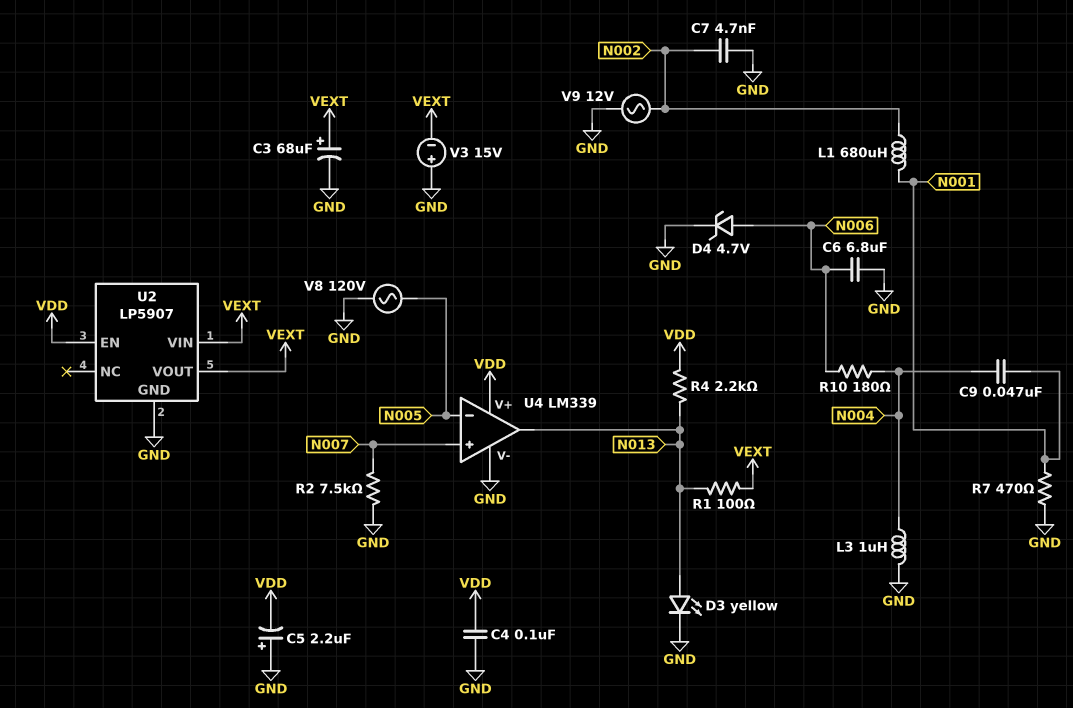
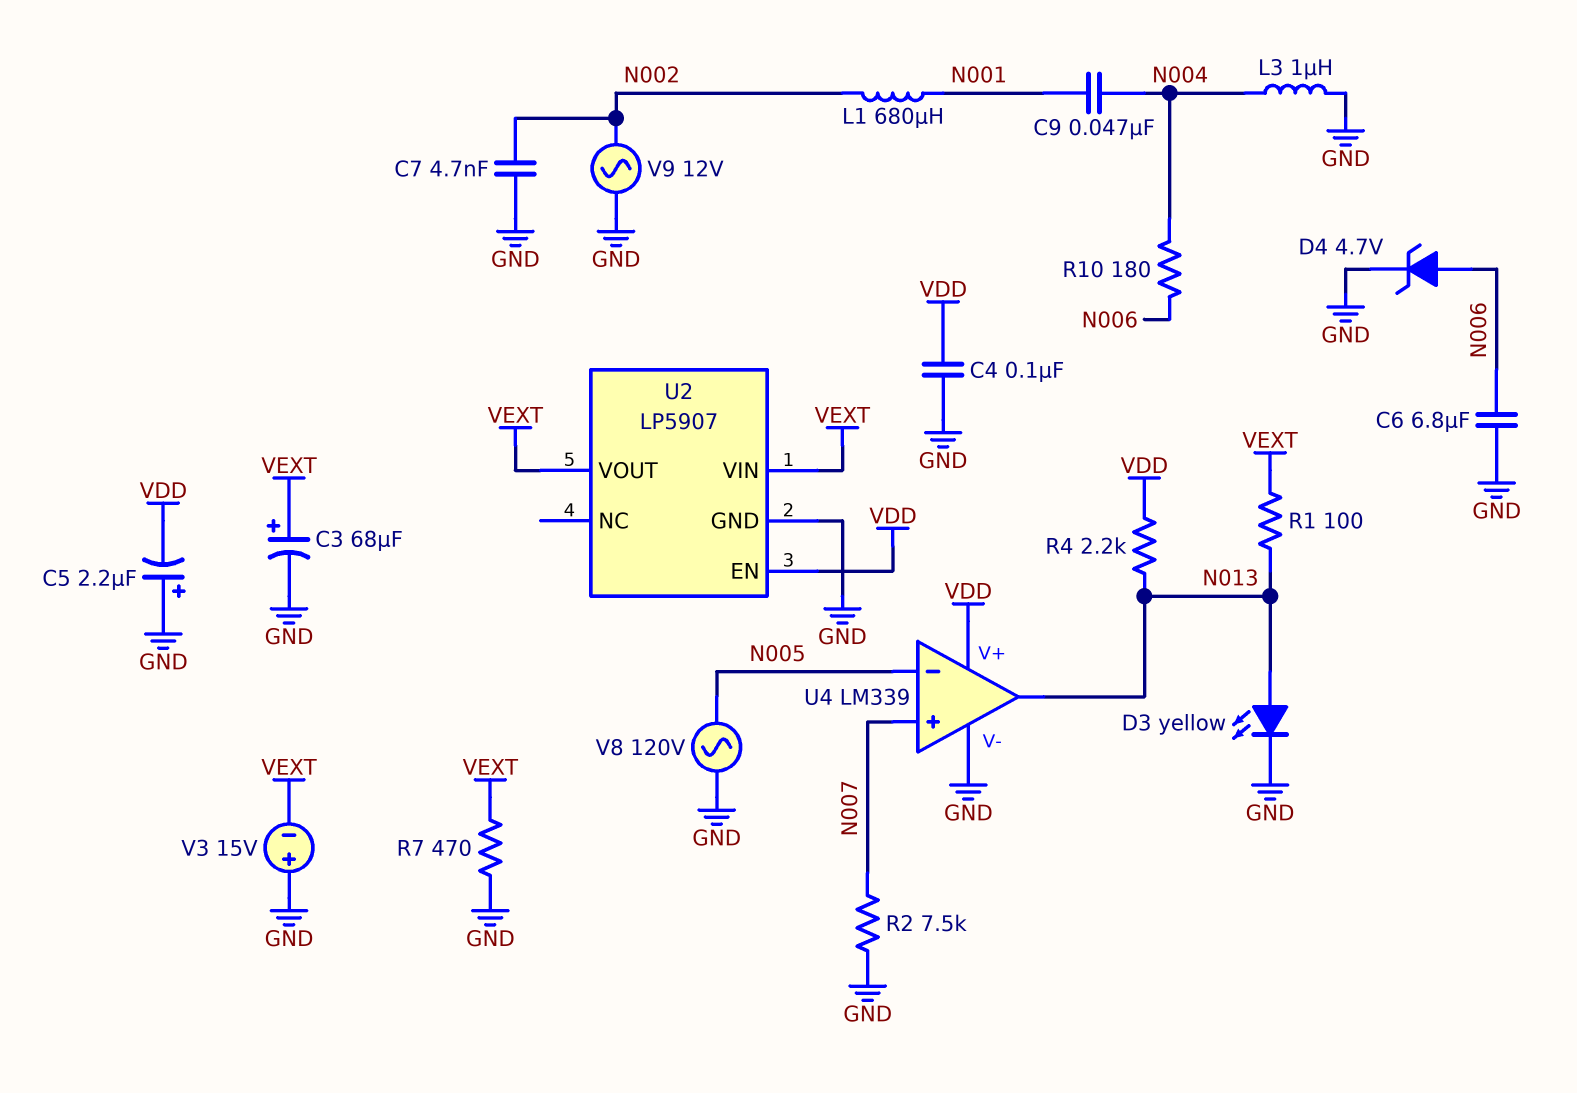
R7: 470 (GND, N001) -> 470 (GND, VEXT)

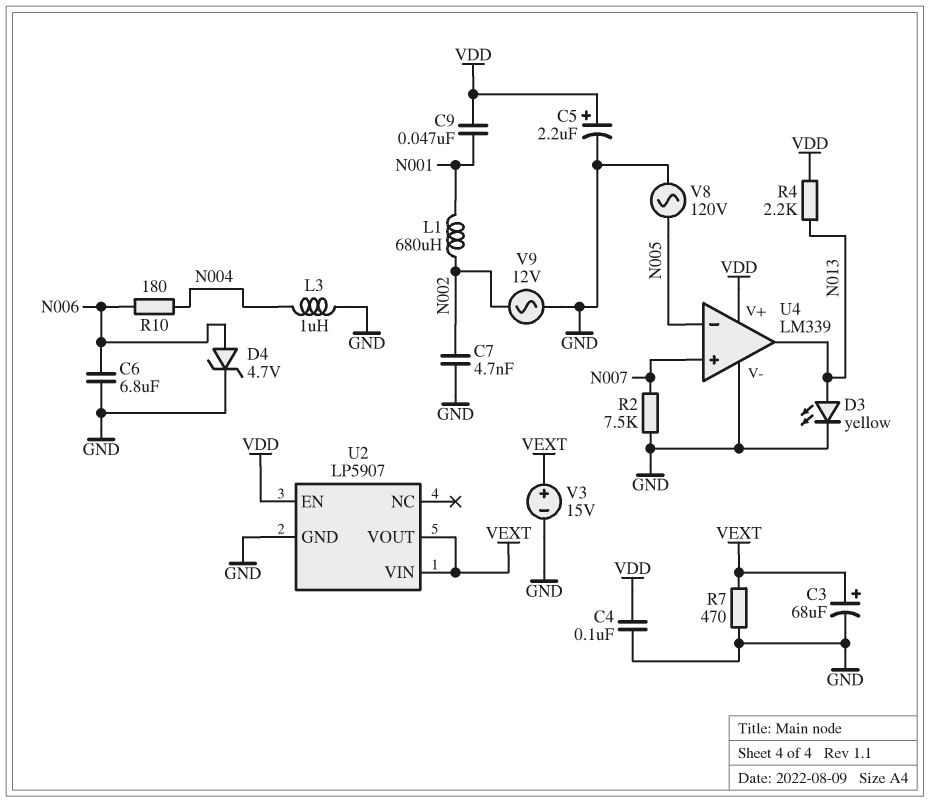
C5: 2.2uF (plus GND, minus VDD) -> 2.2uF (plus VDD, minus GND)
C9: 47nF (N001, N004) -> 47nF (N001, VDD)
R1: 100 (N013, VEXT) -> none
V3: 15V (plus GND, minus VEXT) -> 15V (plus VEXT, minus GND)

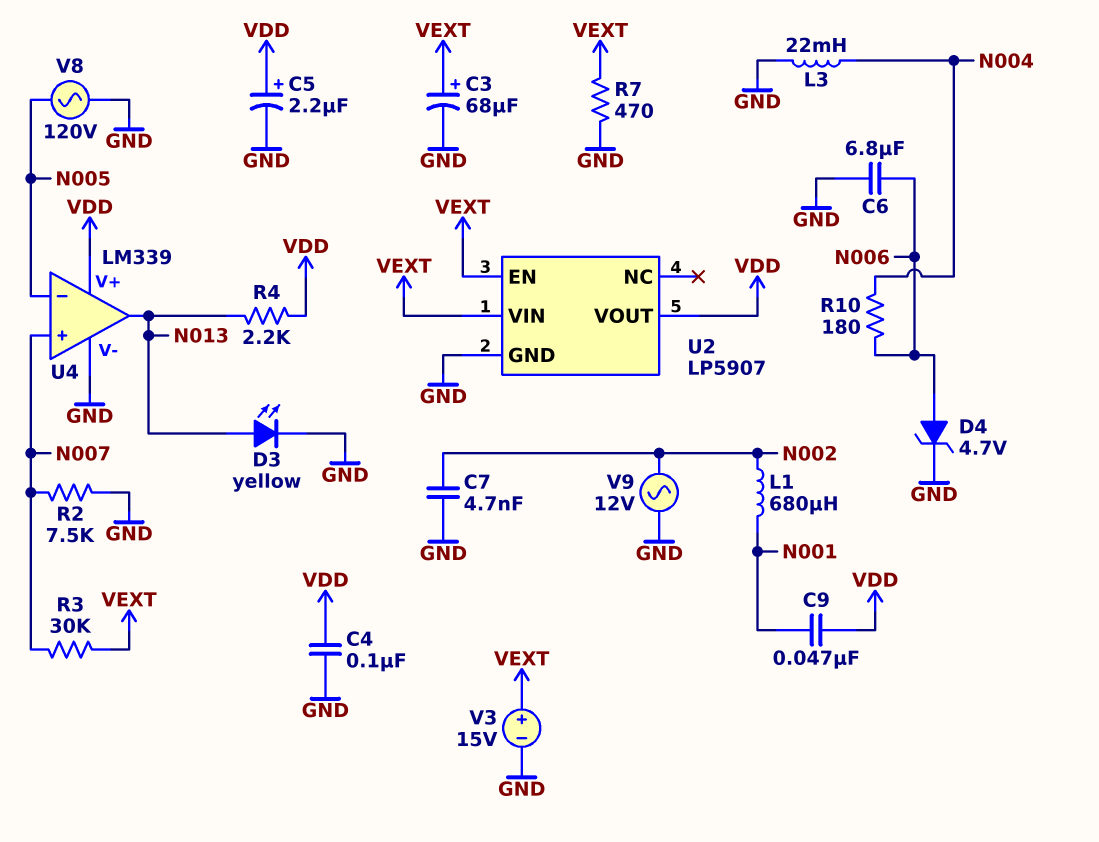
L3: 1uH (GND, N004) -> 22mH (GND, N004)
R3: none -> 30k (N007, VEXT)
U2 pin EN: VDD -> VEXT
U2 pin VOUT: VEXT -> VDD

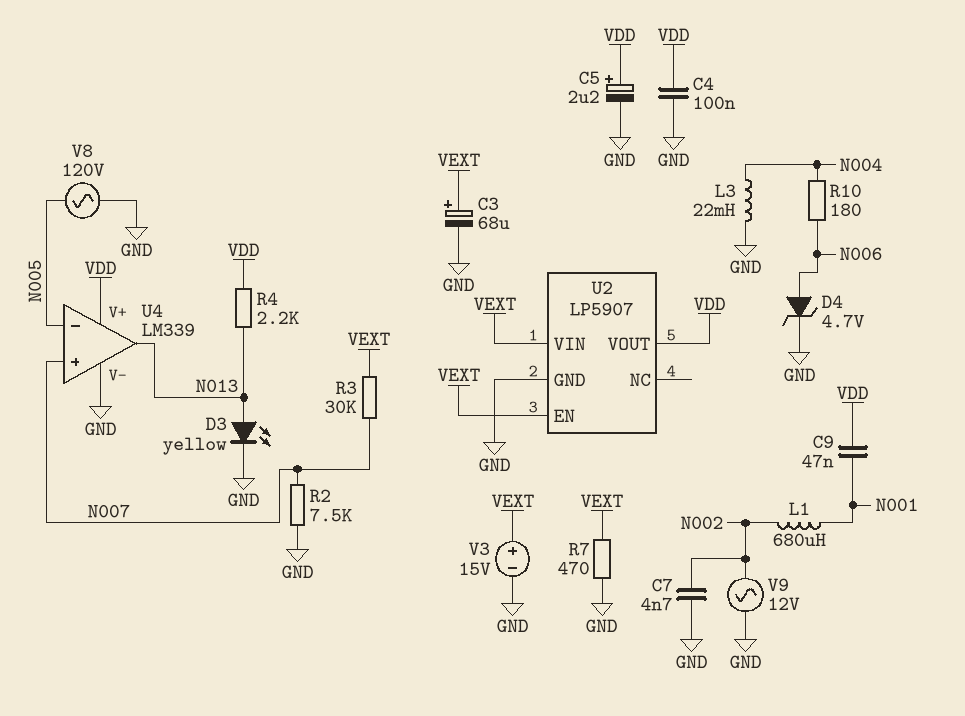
C6: 6.8uF (GND, N006) -> none

